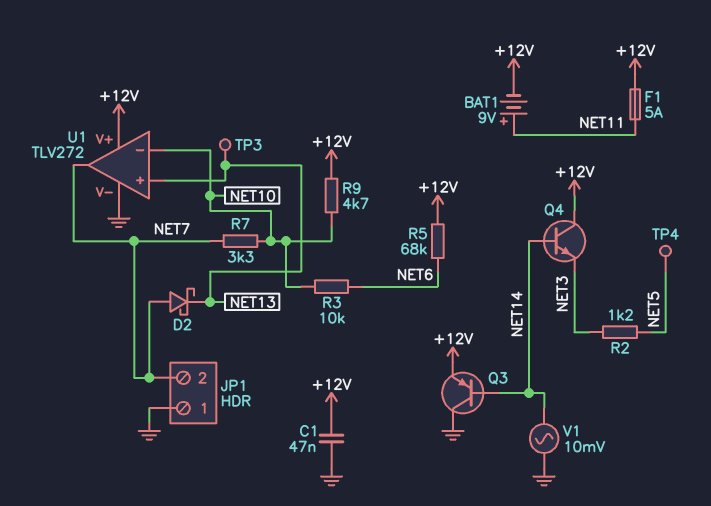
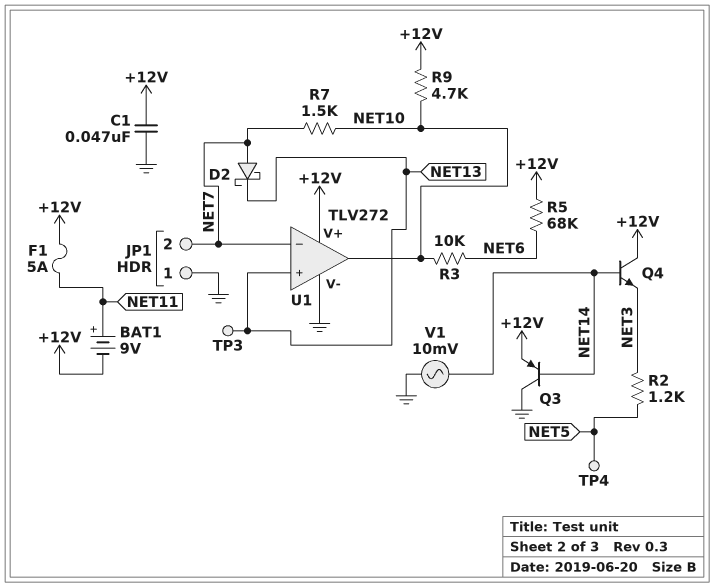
R7: 3.3k (NET7, NET10) -> 1.5k (NET7, NET10)
U1 pin in-: NET10 -> NET7
U1 pin out: NET7 -> NET10

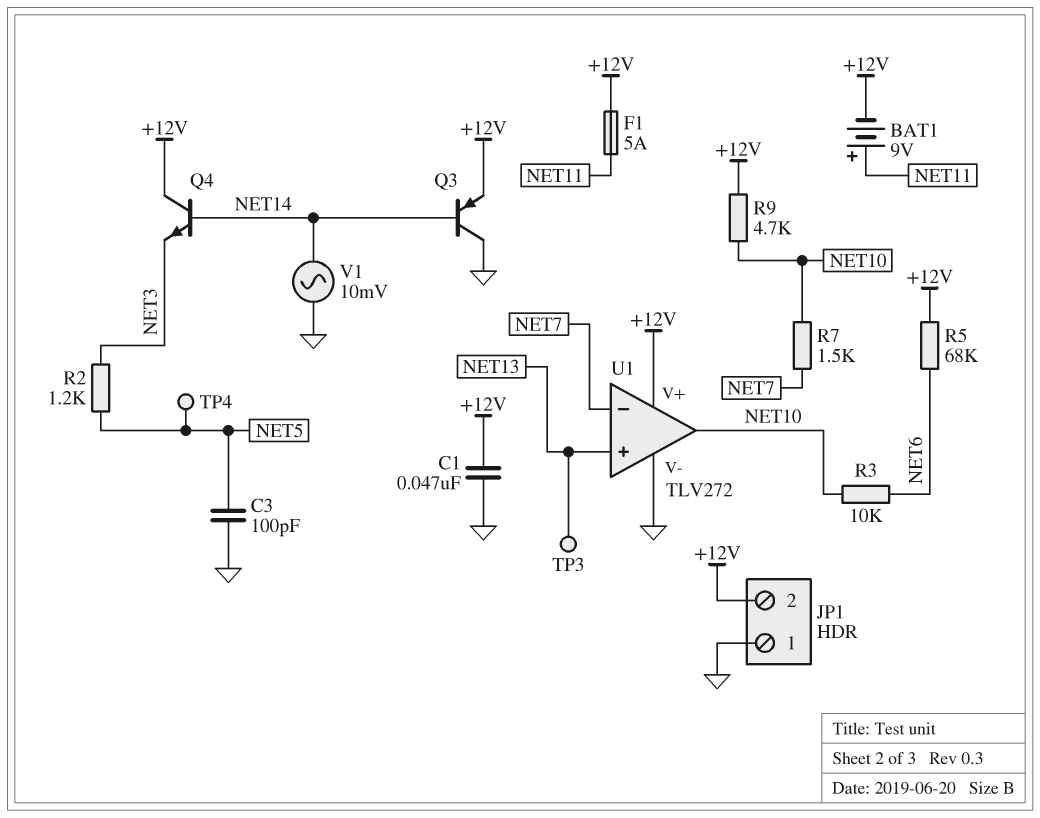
C3: none -> 100pF (GND, NET5)
D2: schottky (A NET7, K NET13) -> none
JP1 pin 2: NET7 -> +12V

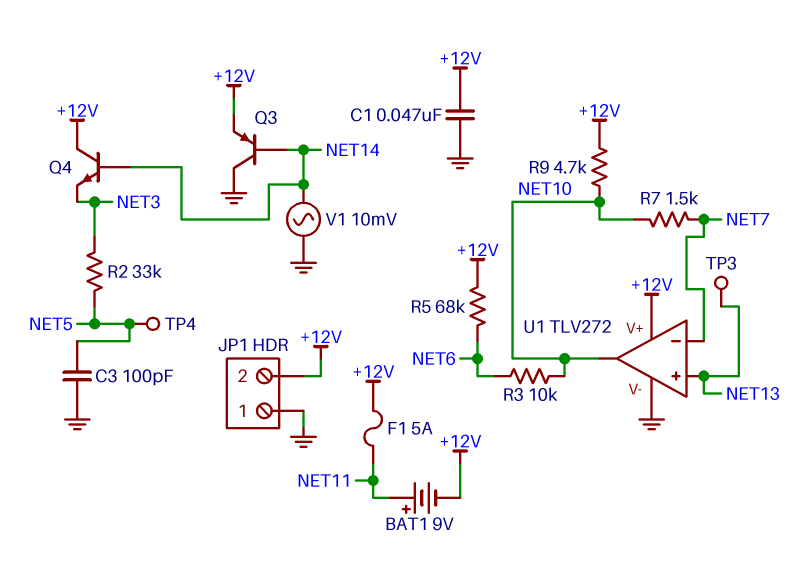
R2: 1.2k (NET3, NET5) -> 33k (NET3, NET5)

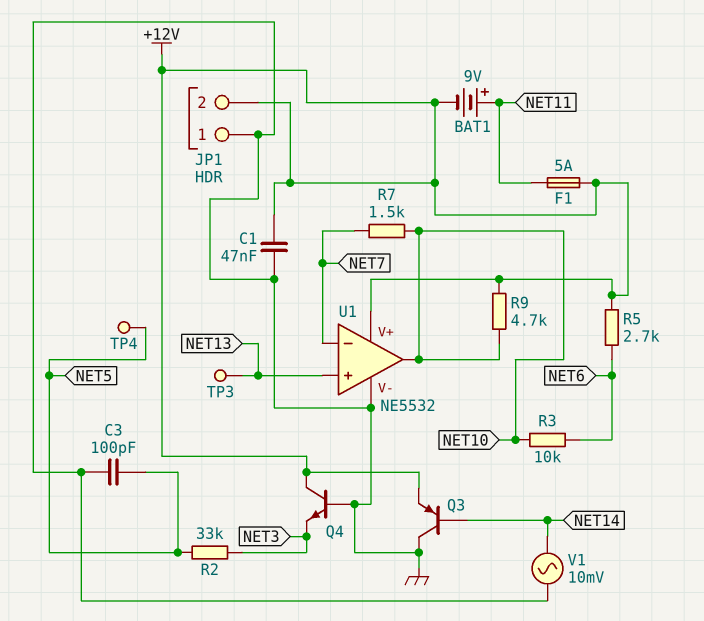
Q4: NPN (B NET14, C +12V, E NET3) -> NPN (B GND, C +12V, E NET3)
R5: 68k (+12V, NET6) -> 2.7k (+12V, NET6)
U1: TLV272 -> NE5532

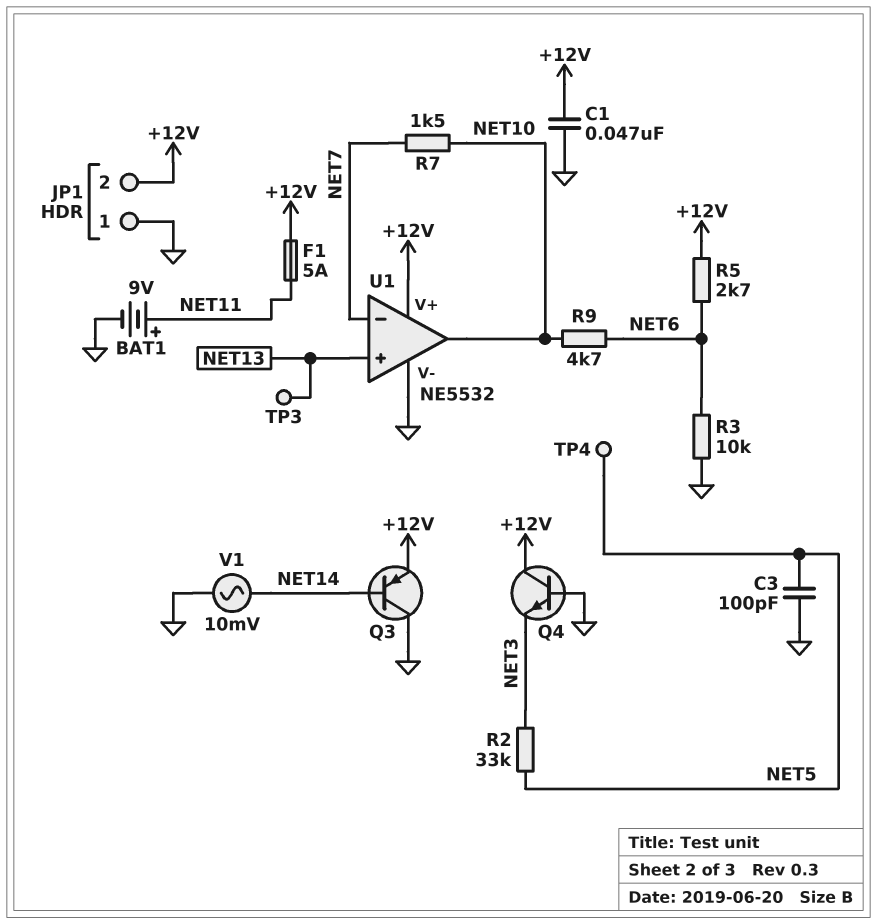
BAT1: 9V (plus NET11, minus +12V) -> 9V (plus NET11, minus GND)
R3: 10k (NET6, NET10) -> 10k (GND, NET6)
R9: 4.7k (+12V, NET10) -> 4.7k (NET6, NET10)

